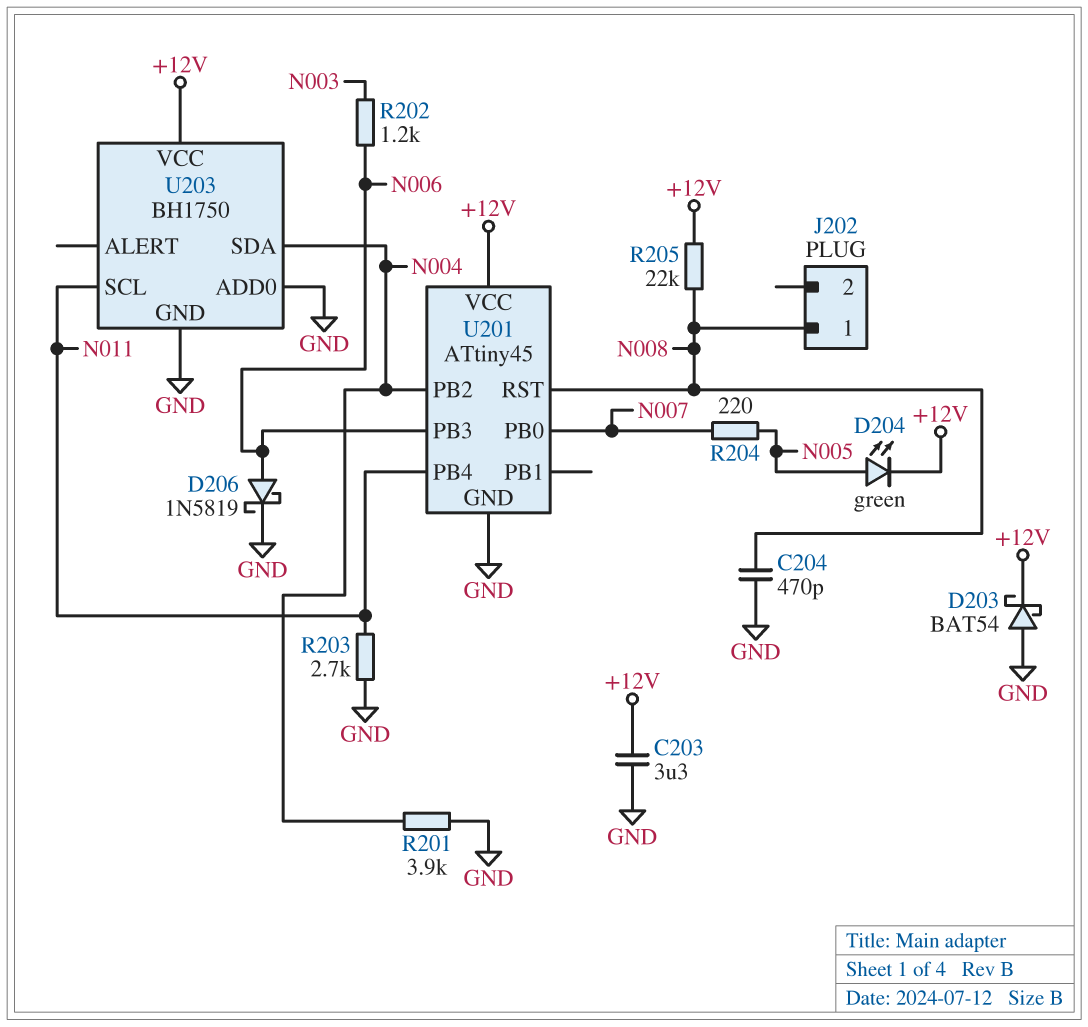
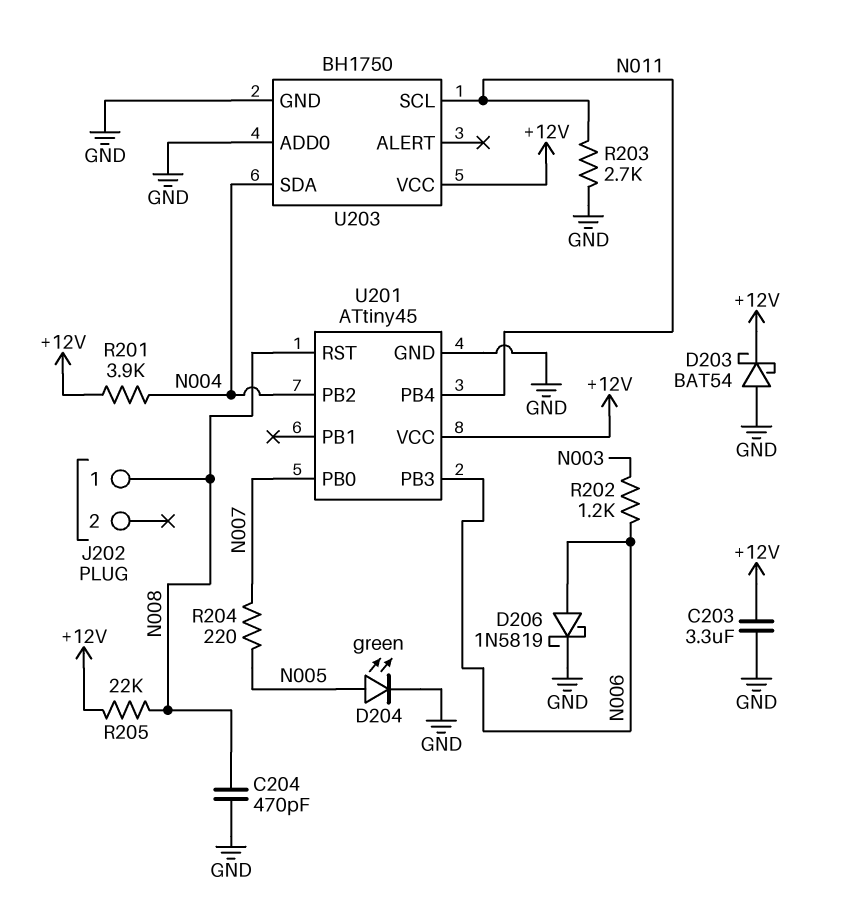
D204: LED green (A N005, K +12V) -> LED green (A N005, K GND)
R201: 3.9k (GND, N004) -> 3.9k (+12V, N004)

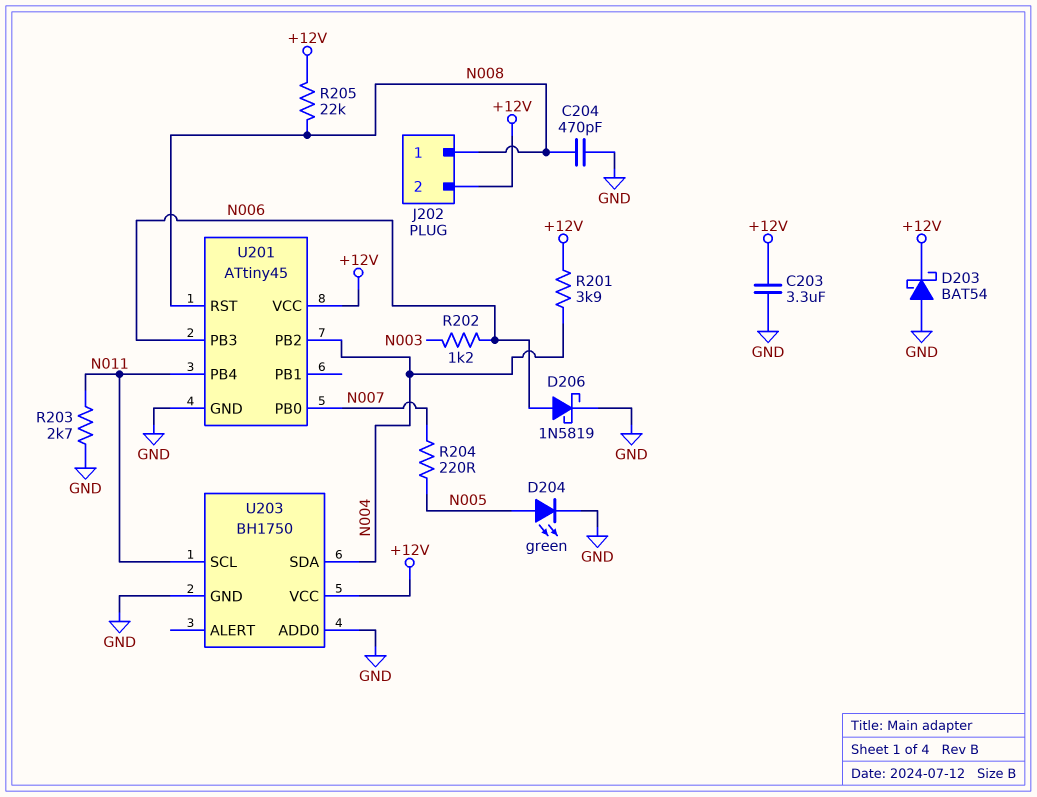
J202 pin 2: none -> +12V

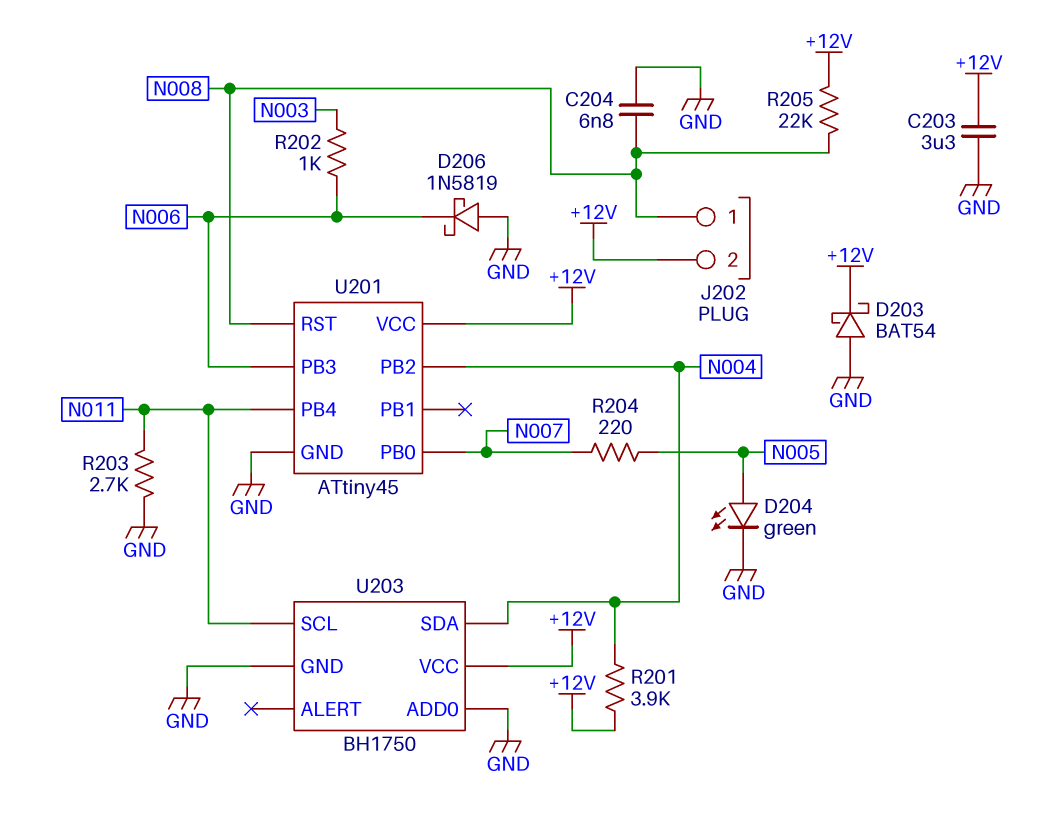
C204: 470pF (GND, N008) -> 6.8nF (GND, N008)
D206: schottky 1N5819 (A N006, K GND) -> schottky 1N5819 (A GND, K N006)
R202: 1.2k (N003, N006) -> 1k (N003, N006)

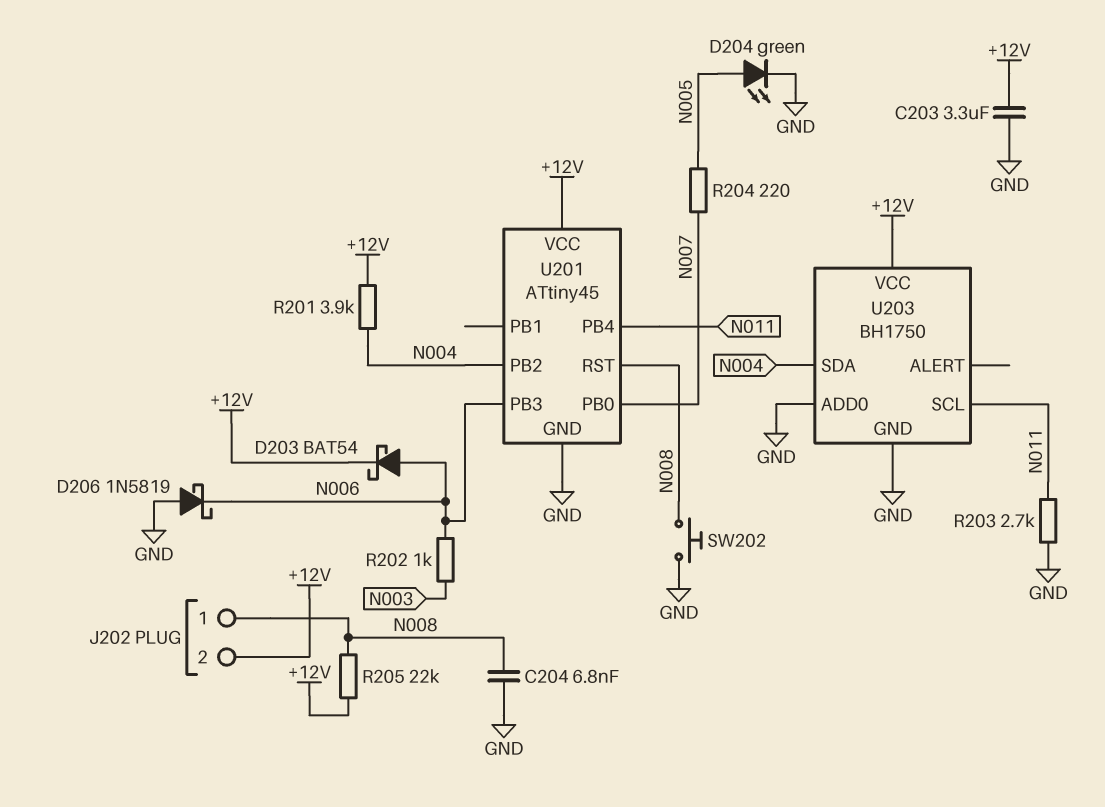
D203: schottky BAT54 (A GND, K +12V) -> schottky BAT54 (A N006, K +12V)
SW202: none -> button (GND, N008)

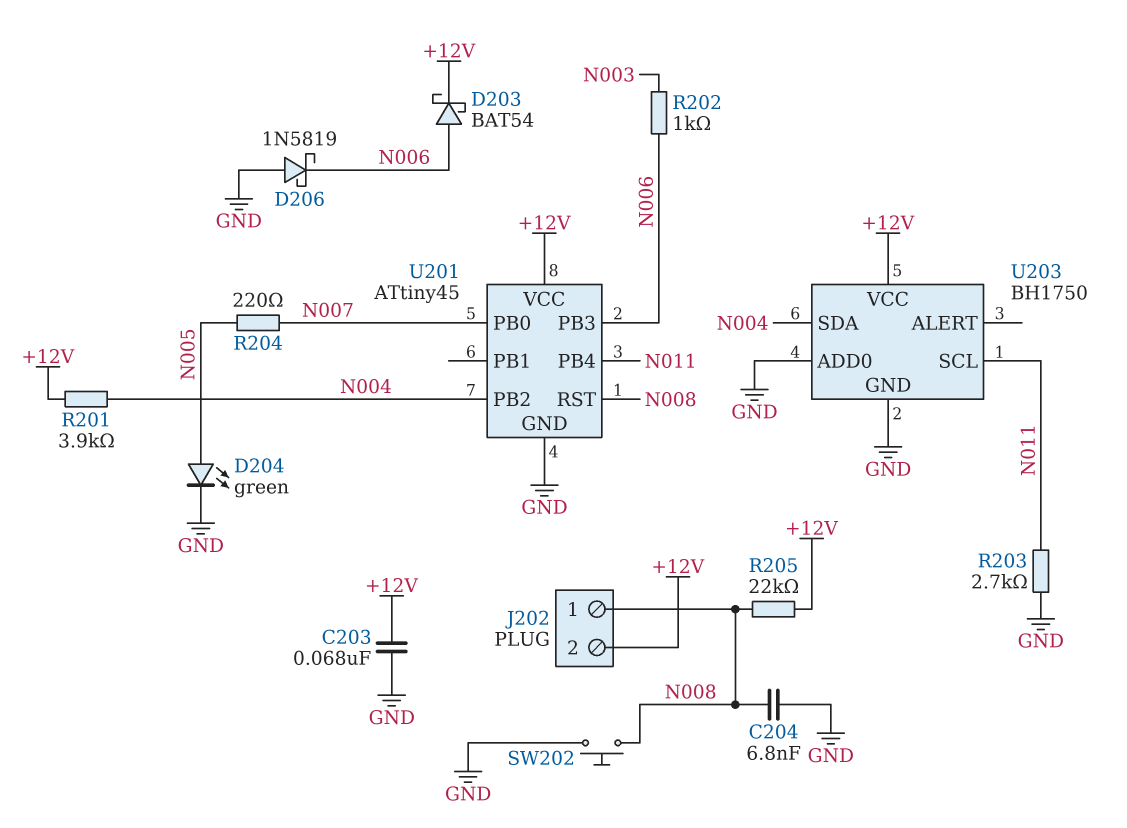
C203: 3.3uF (+12V, GND) -> 68nF (+12V, GND)

